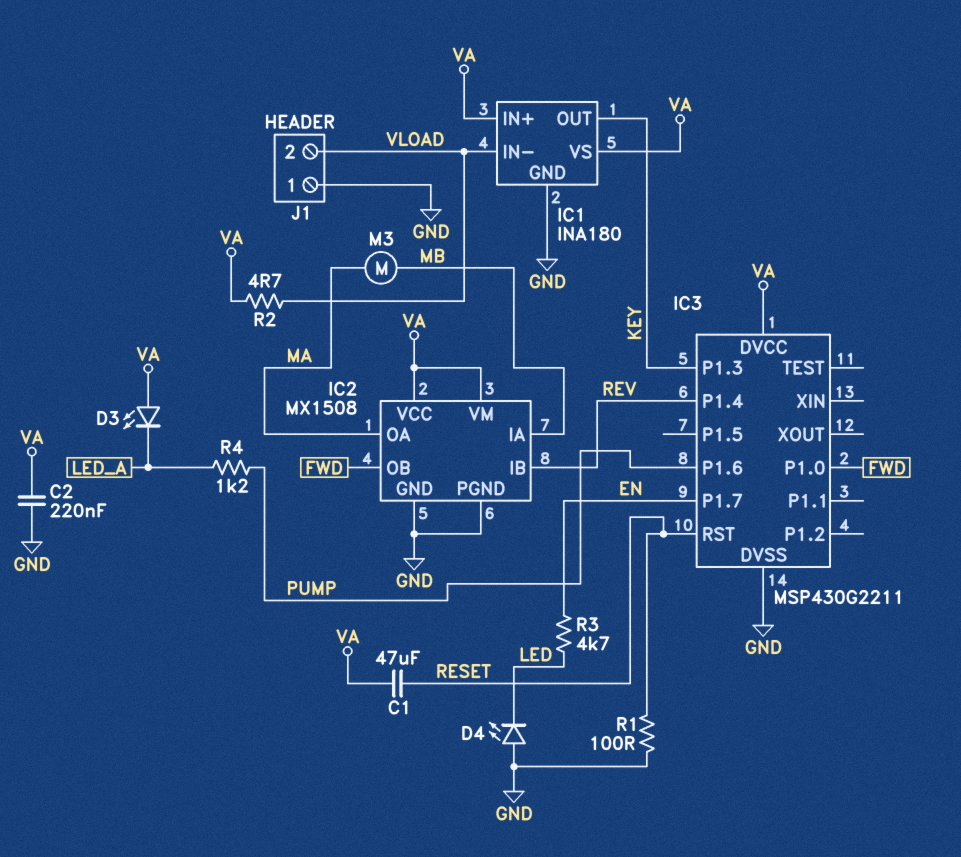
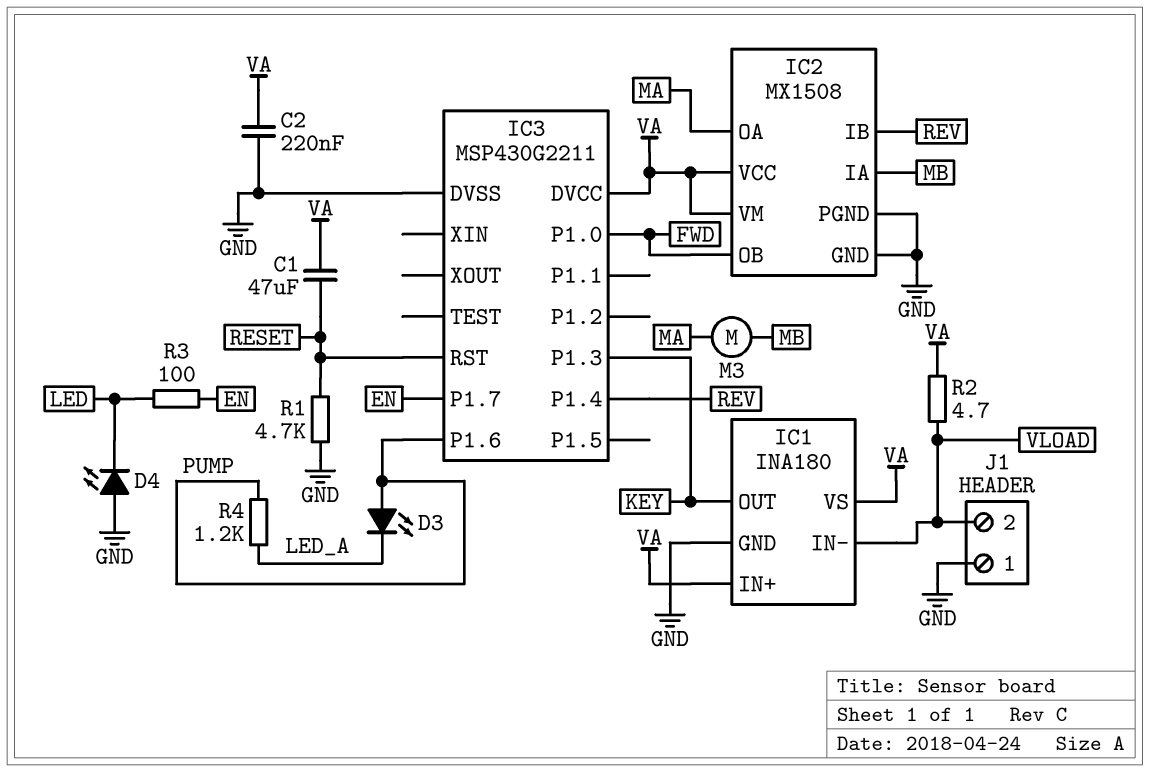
D3: LED (A VA, K LED_A) -> LED (A PUMP, K LED_A)
R1: 100 (GND, RESET) -> 4.7k (GND, RESET)
R3: 4.7k (EN, LED) -> 100 (EN, LED)

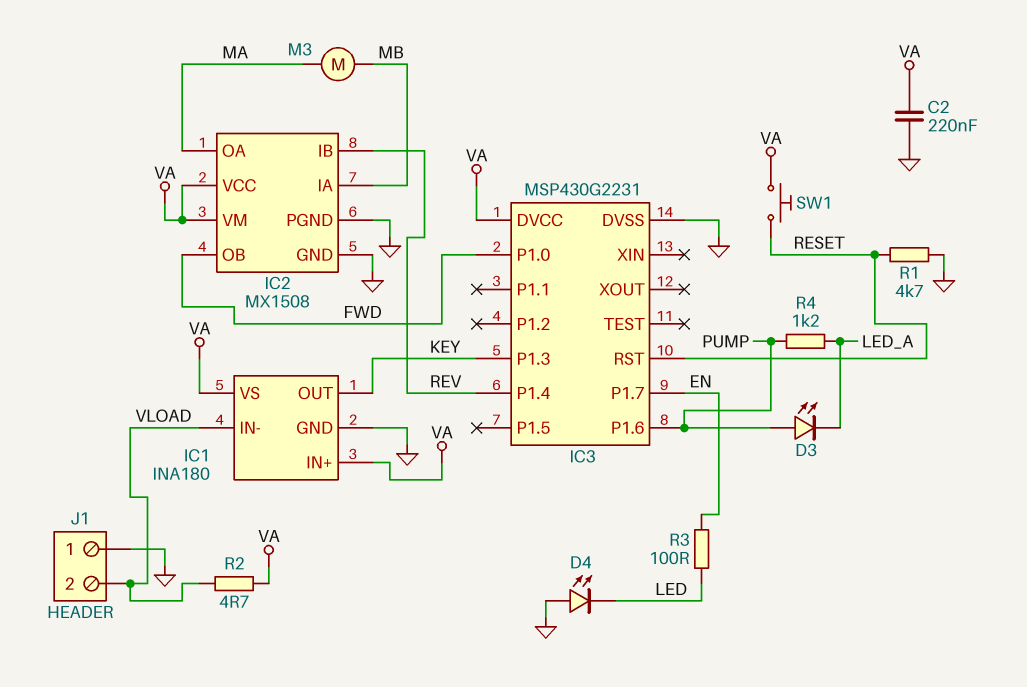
C1: 47uF (RESET, VA) -> none
IC3: MSP430G2211 -> MSP430G2231
SW1: none -> button (RESET, VA)

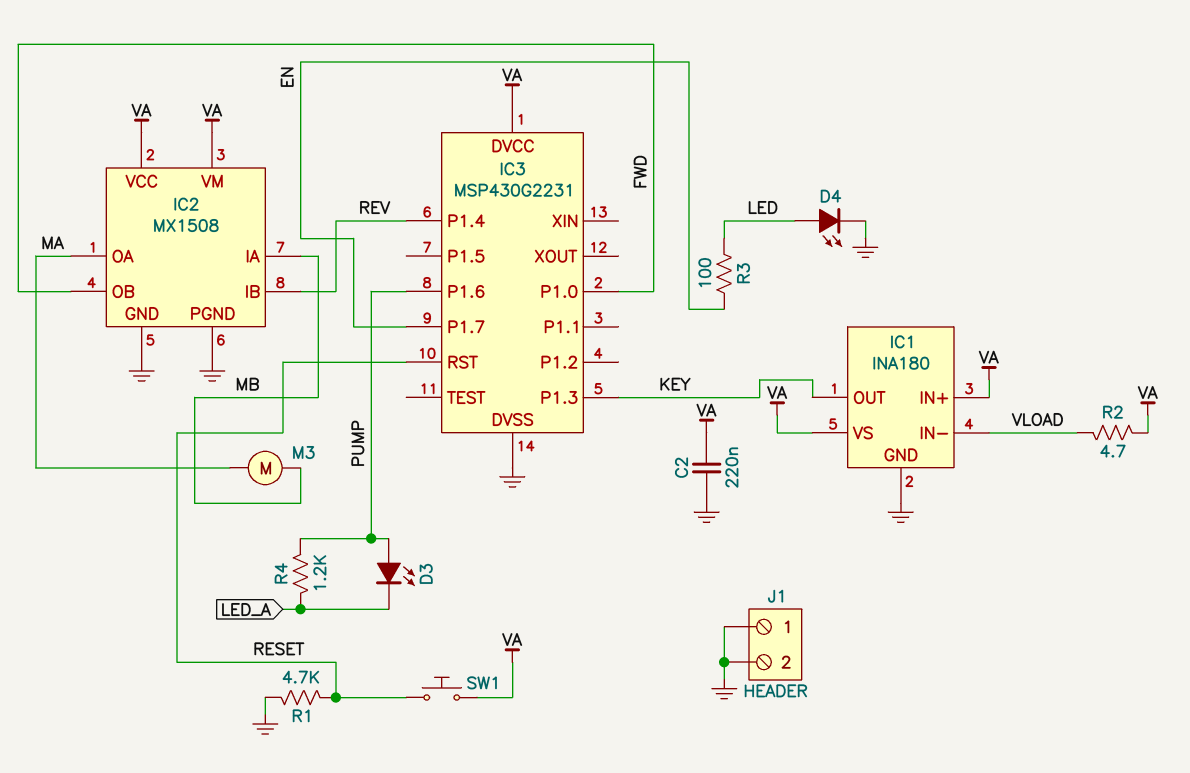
D4: LED (A GND, K LED) -> LED (A LED, K GND)
J1 pin 2: VLOAD -> GND

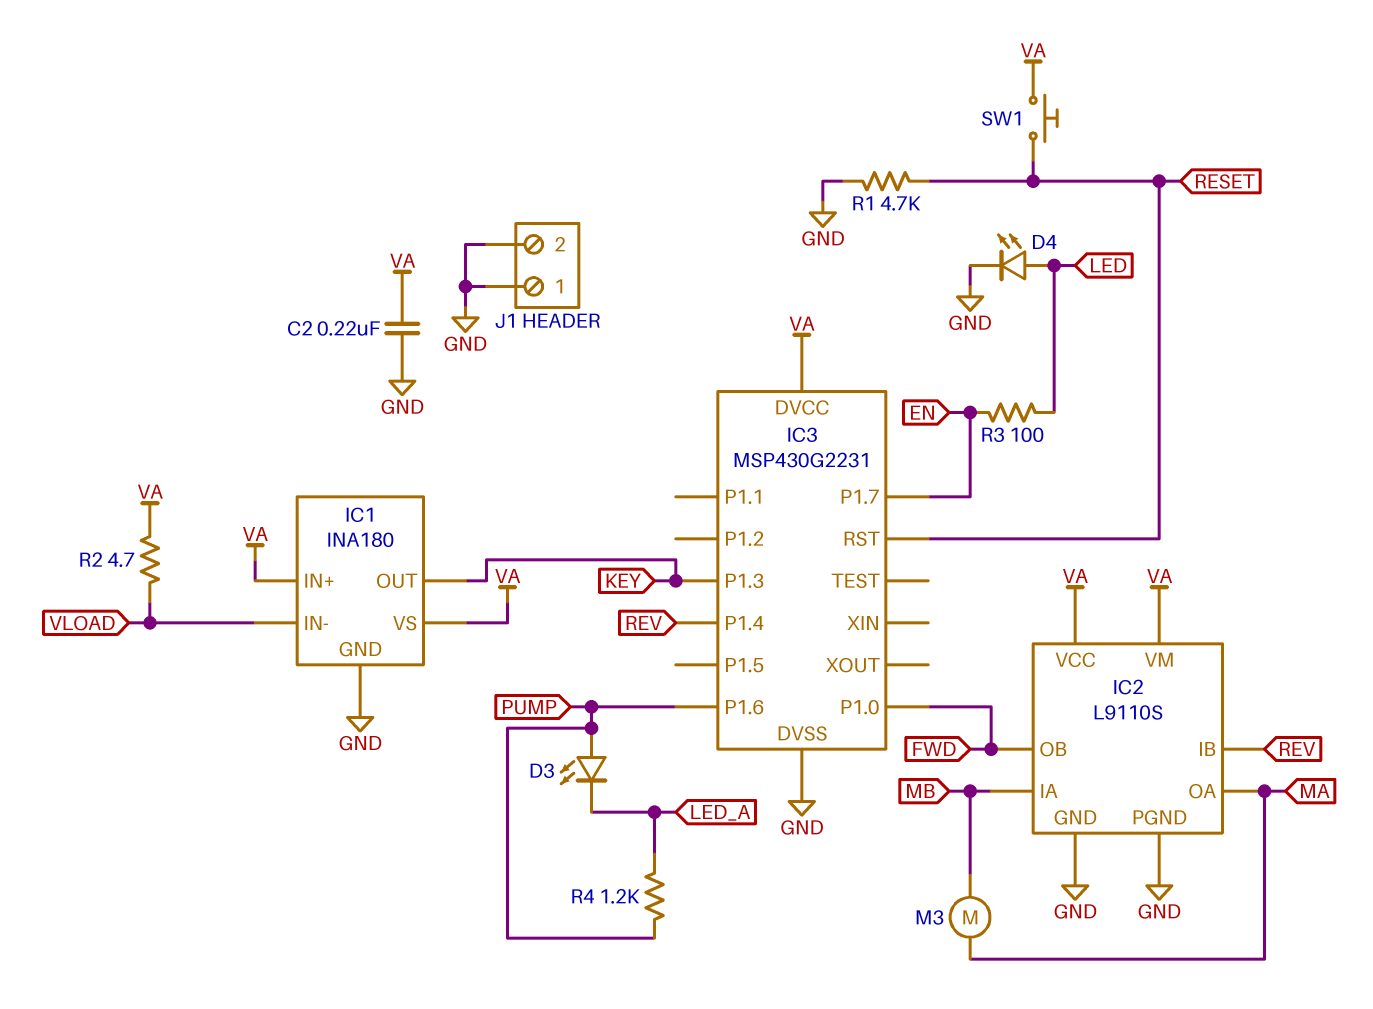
IC2: MX1508 -> L9110S

